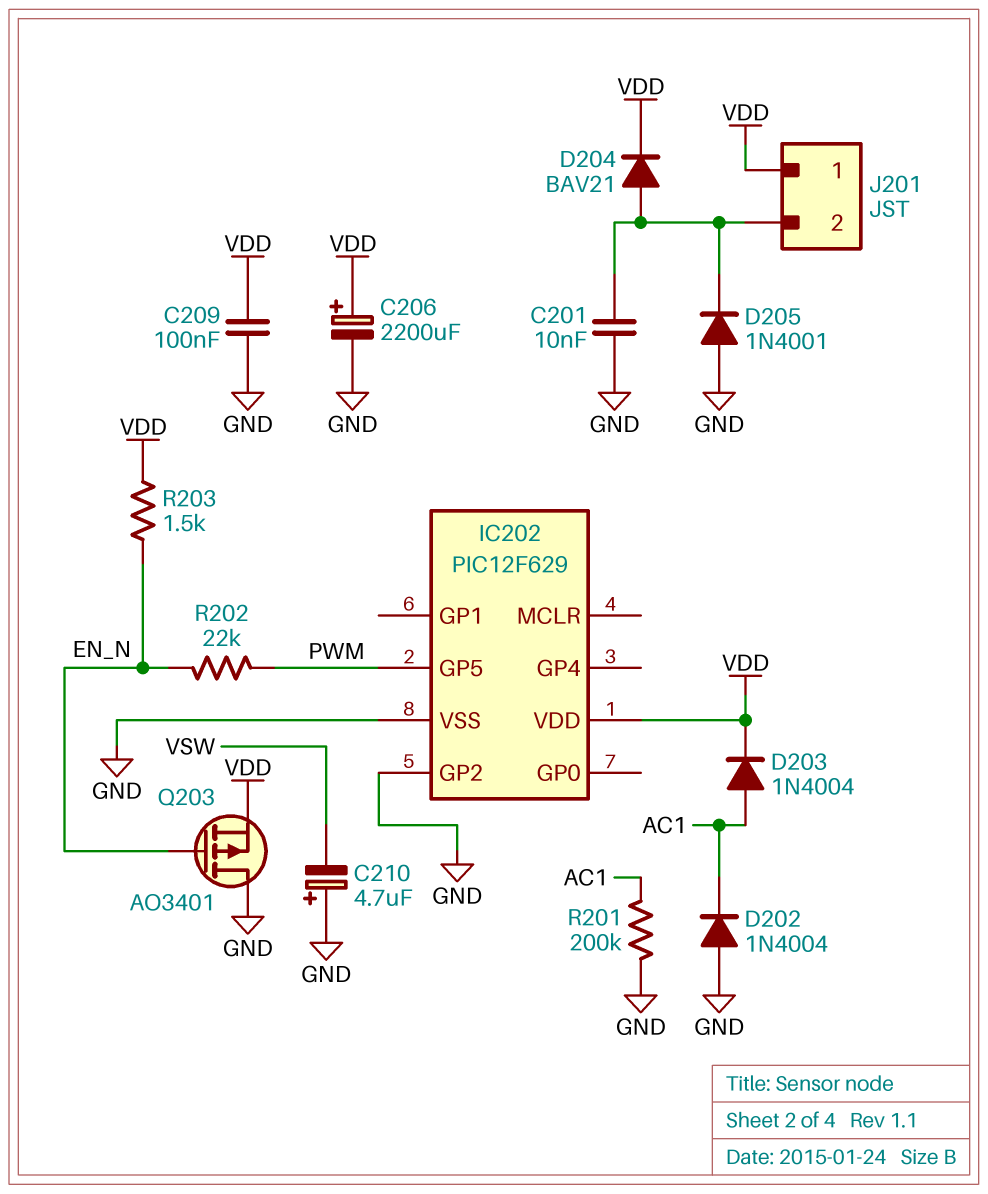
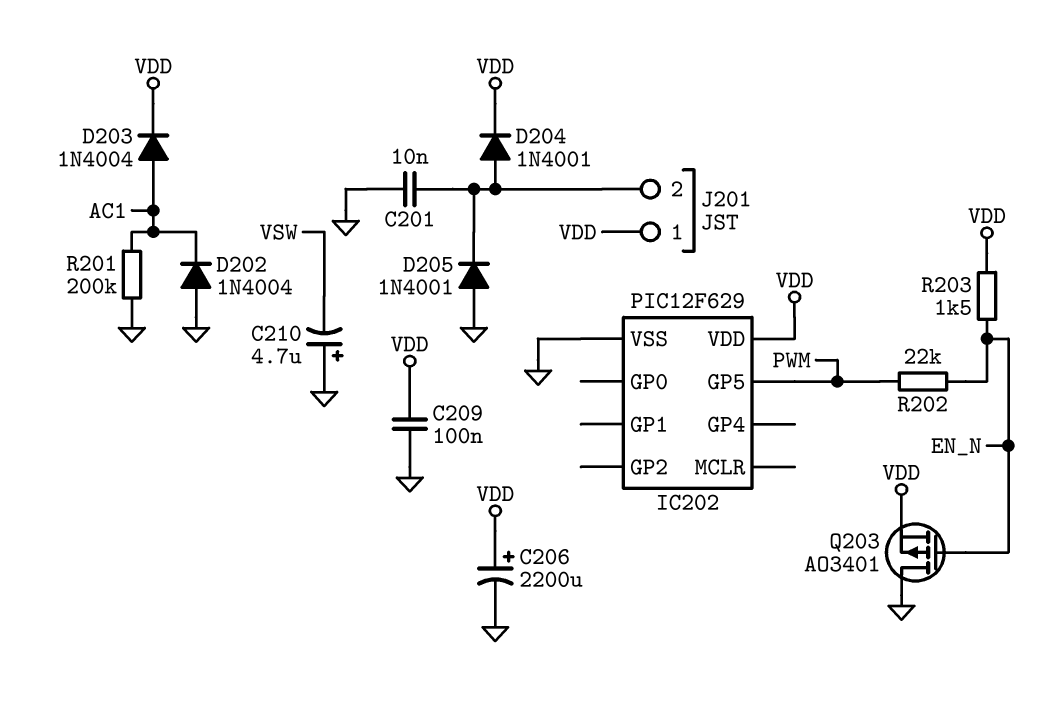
D204: diode BAV21 (A J201/2, K VDD) -> diode 1N4001 (A J201/2, K VDD)
IC202 pin GP2: GND -> none

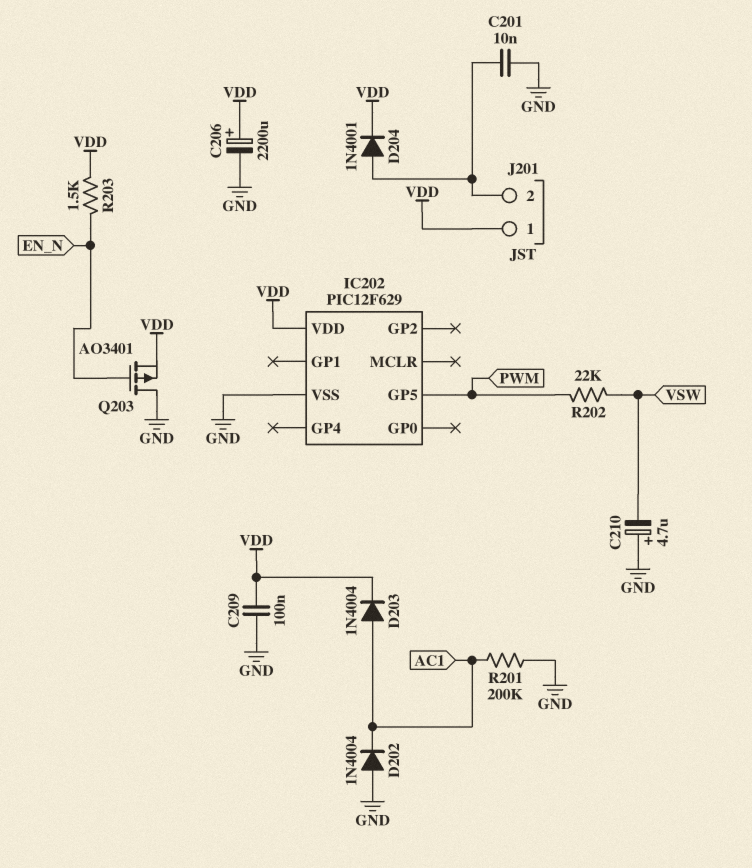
D205: diode 1N4001 (A GND, K J201/2) -> none
R202: 22k (EN_N, PWM) -> 22k (PWM, VSW)

